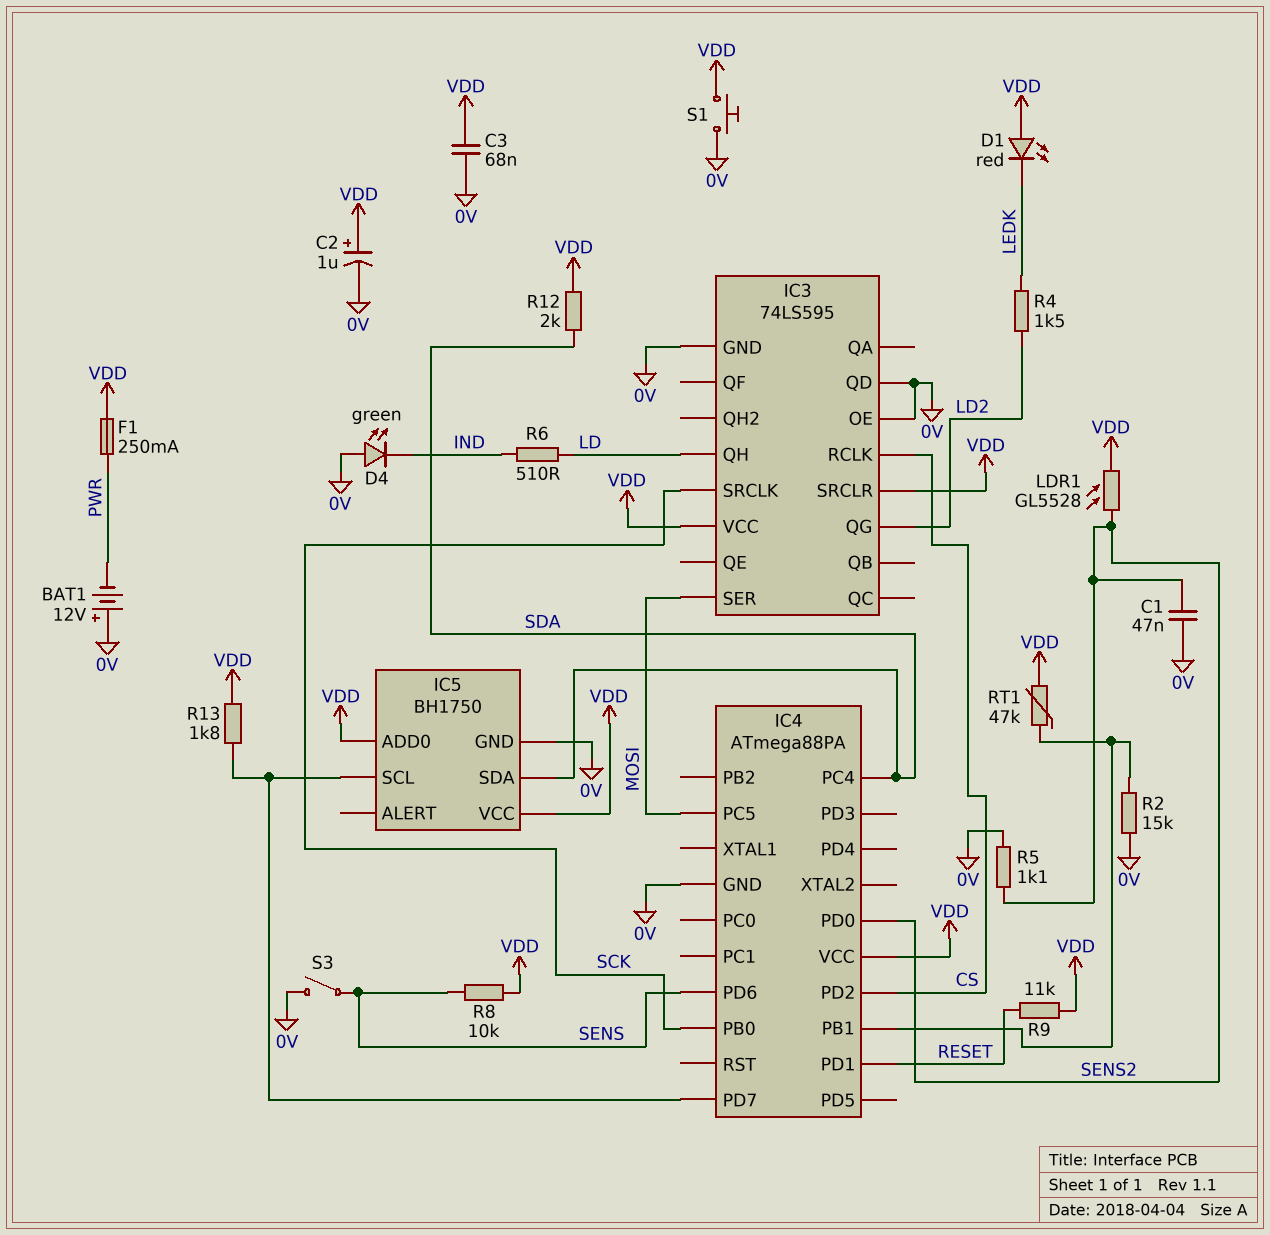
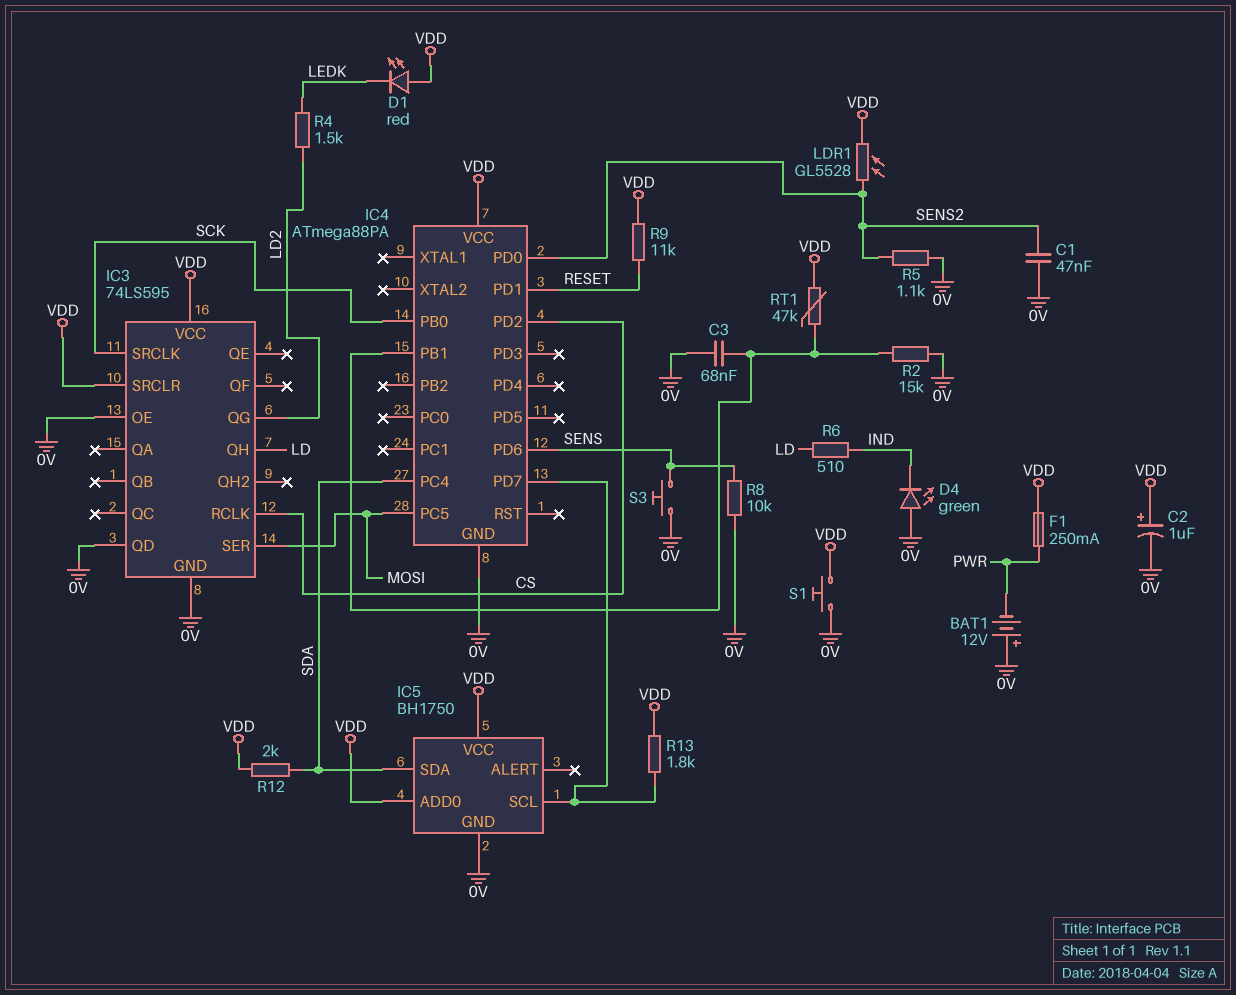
C3: 68nF (0V, VDD) -> 68nF (0V, IC4/PB1)
R8: 10k (SENS, VDD) -> 10k (0V, SENS)
S3: switch (0V, SENS) -> button (0V, SENS)

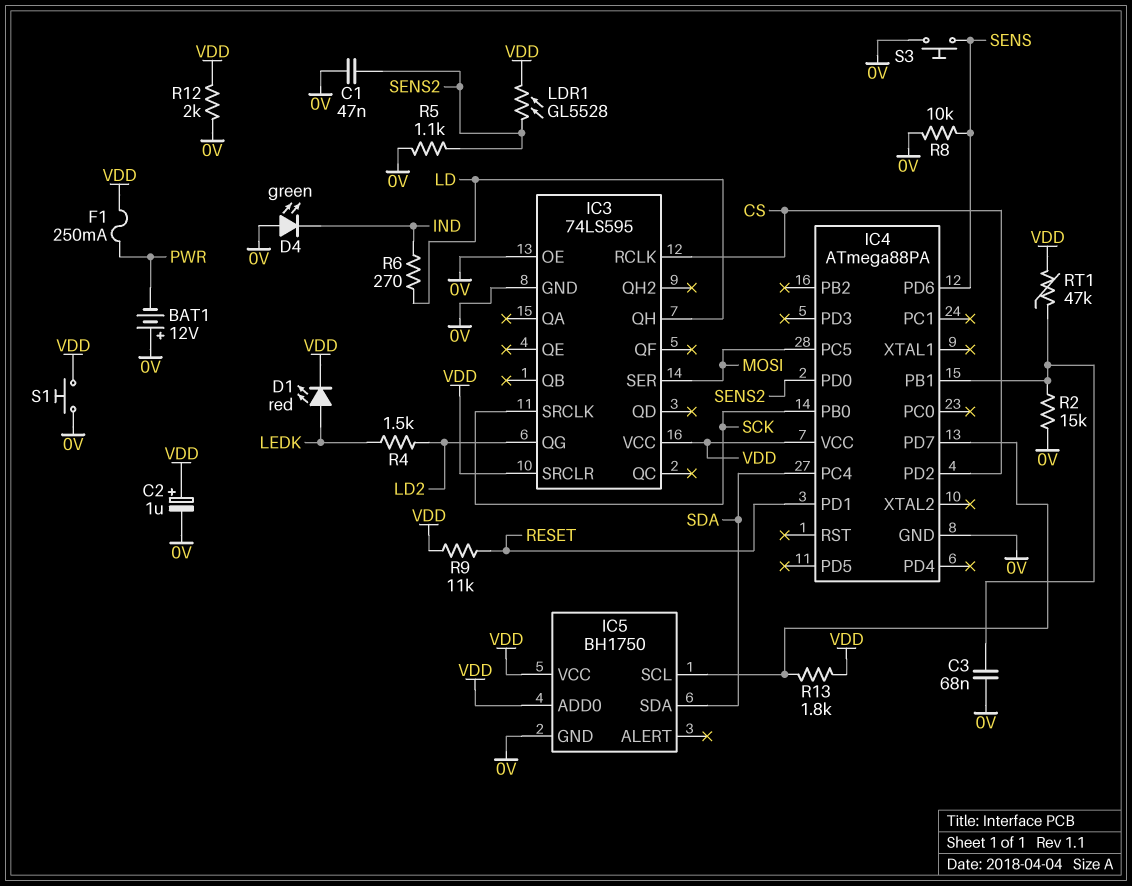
D1: LED red (A VDD, K LEDK) -> LED red (A LEDK, K VDD)
IC3 pin QD: 0V -> none
R6: 510 (IND, LD) -> 270 (IND, LD)
R12: 2k (SDA, VDD) -> 2k (0V, VDD)

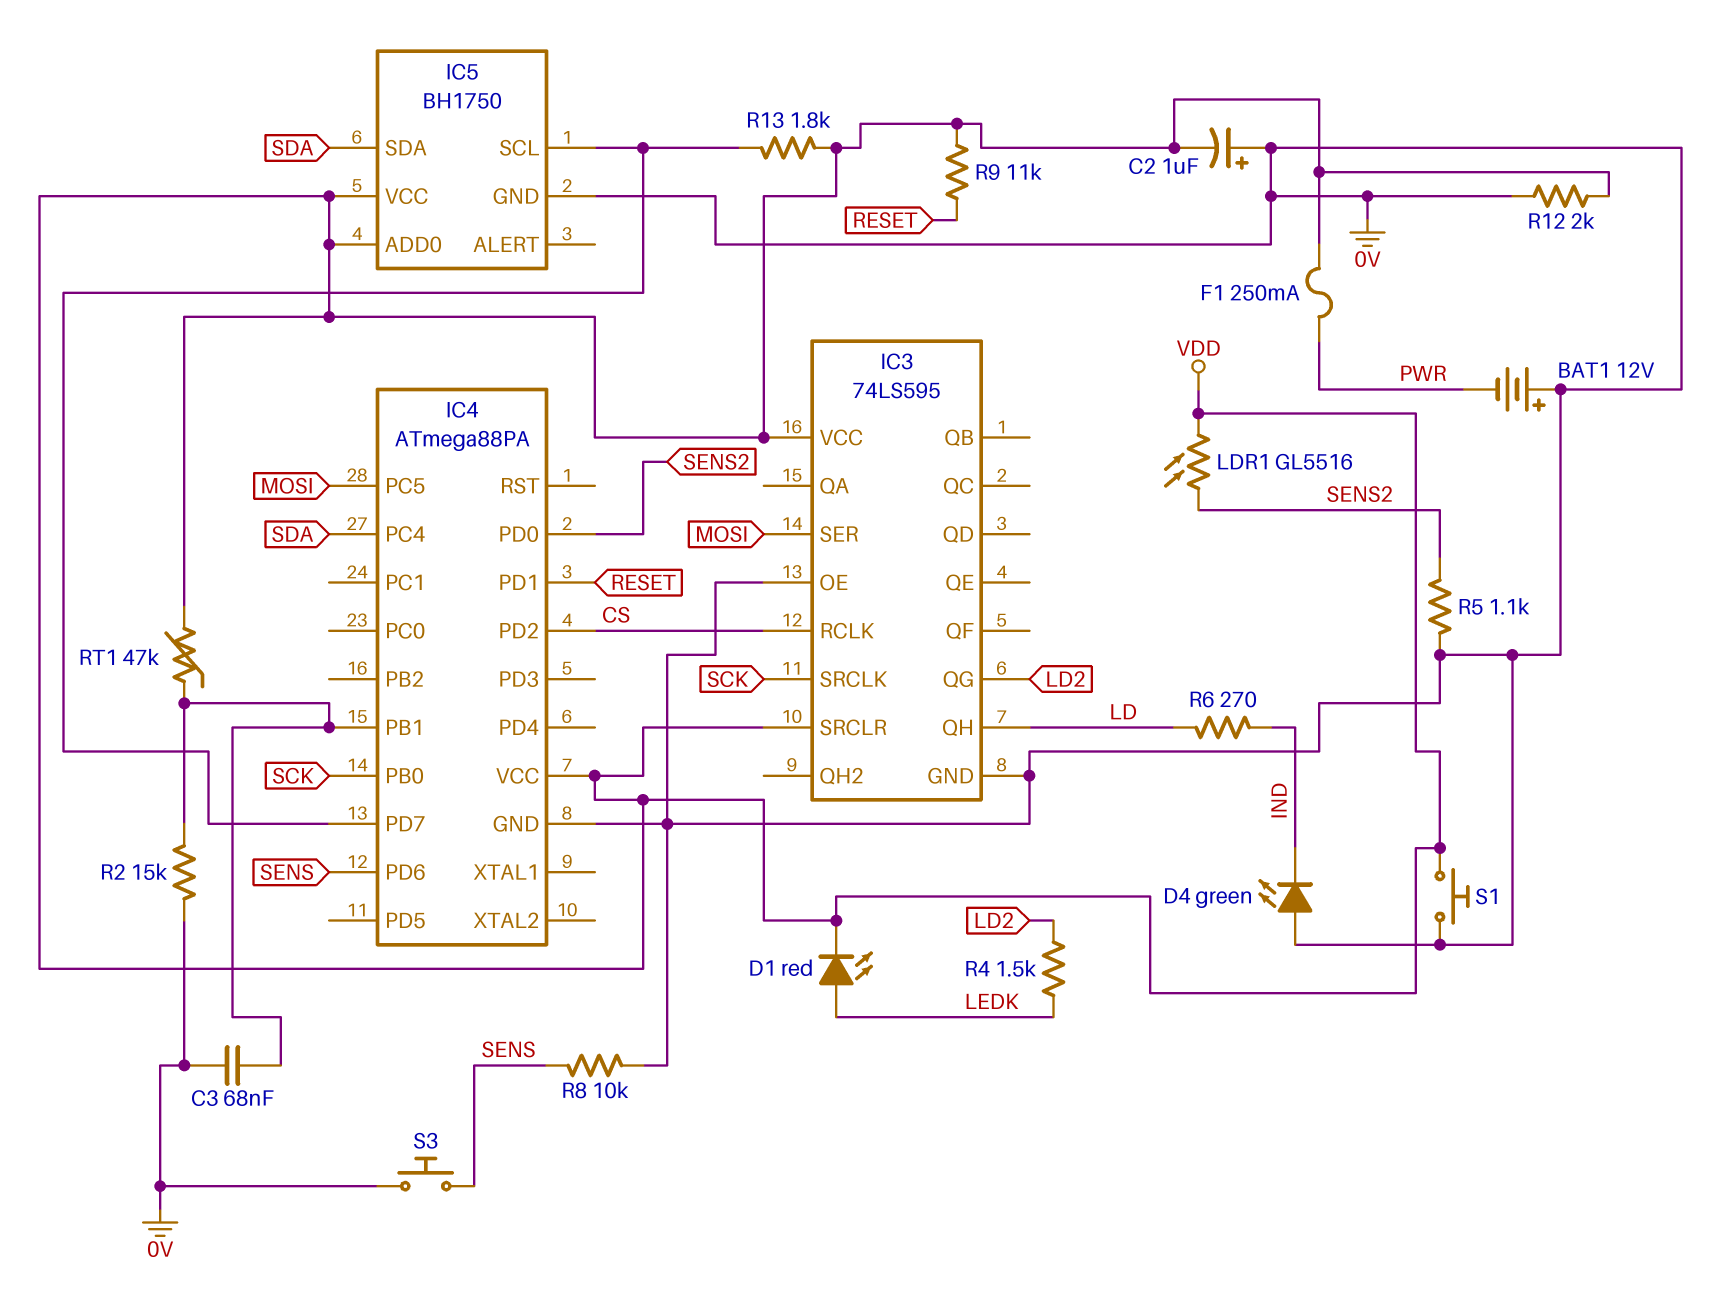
C1: 47nF (0V, SENS2) -> none
C2: 1uF (plus VDD, minus 0V) -> 1uF (plus 0V, minus VDD)
LDR1: GL5528 (SENS2, VDD) -> GL5516 (SENS2, VDD)

